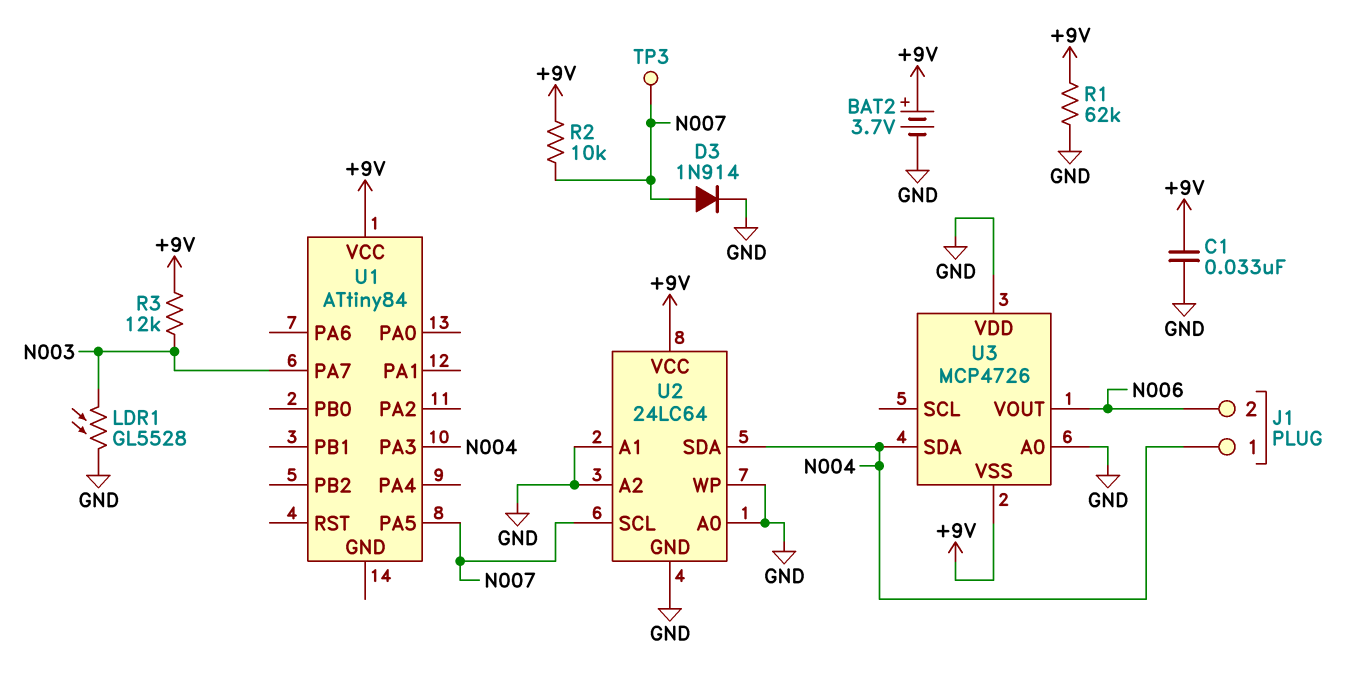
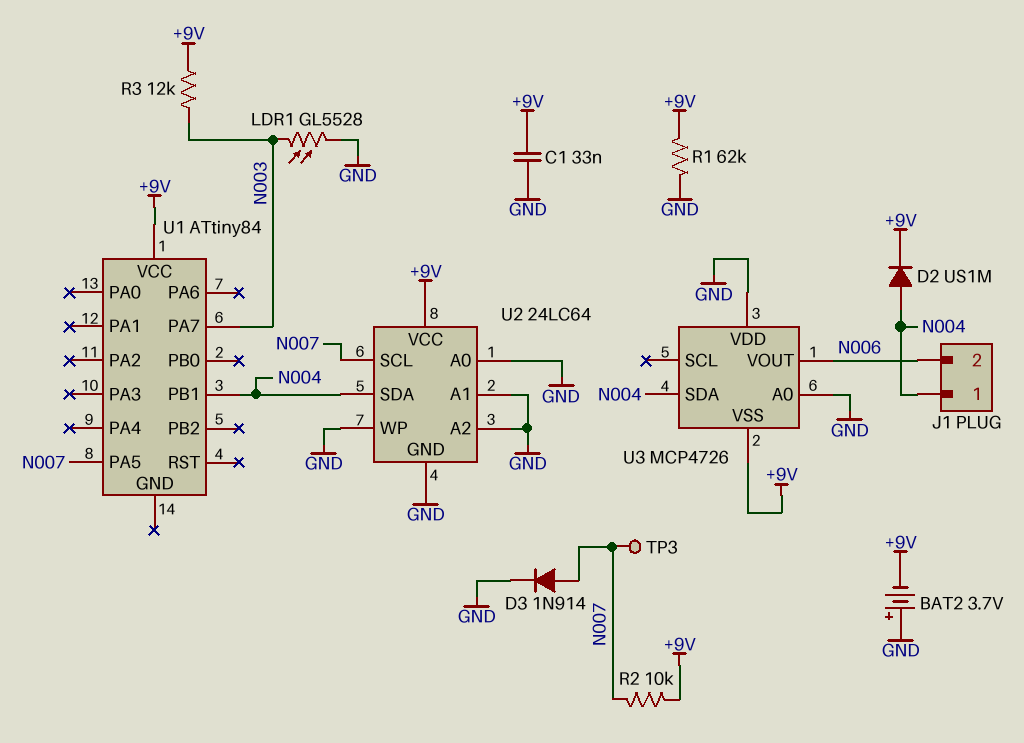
BAT2: 3.7V (plus +9V, minus GND) -> 3.7V (plus GND, minus +9V)
D2: none -> diode US1M (A N004, K +9V)
U1 pin PA3: N004 -> none
U1 pin PB1: none -> N004

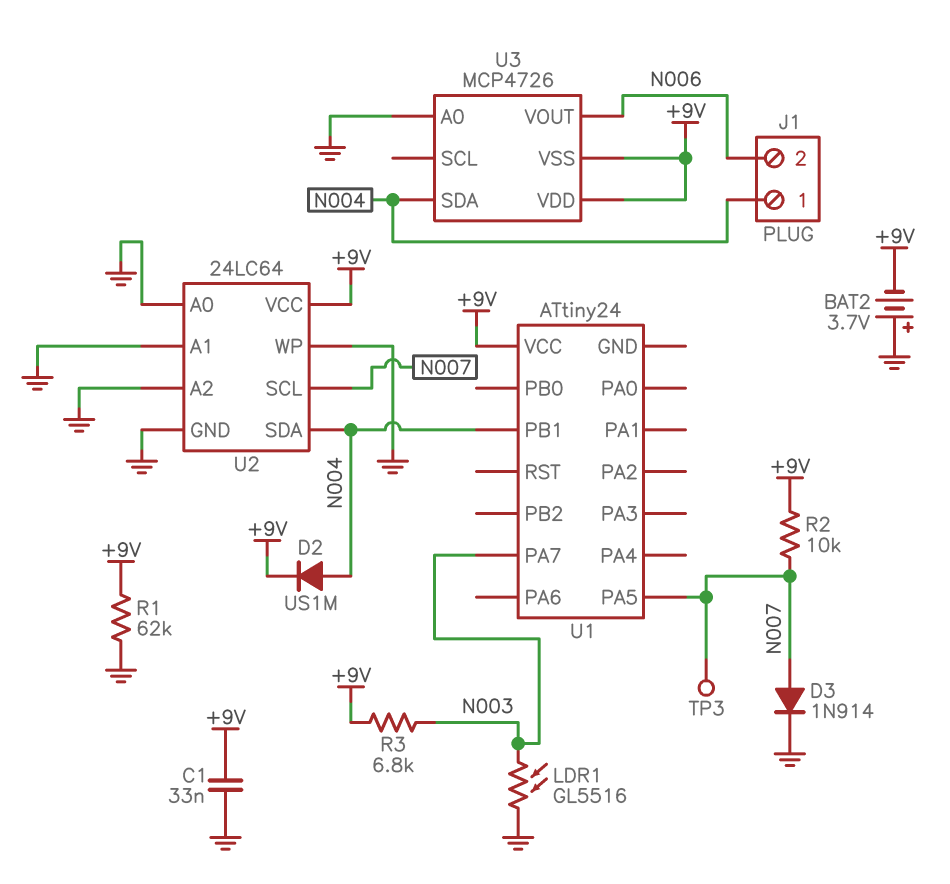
LDR1: GL5528 (GND, N003) -> GL5516 (GND, N003)
R3: 12k (+9V, N003) -> 6.8k (+9V, N003)
U1: ATtiny84 -> ATtiny24
U3 pin VDD: GND -> +9V

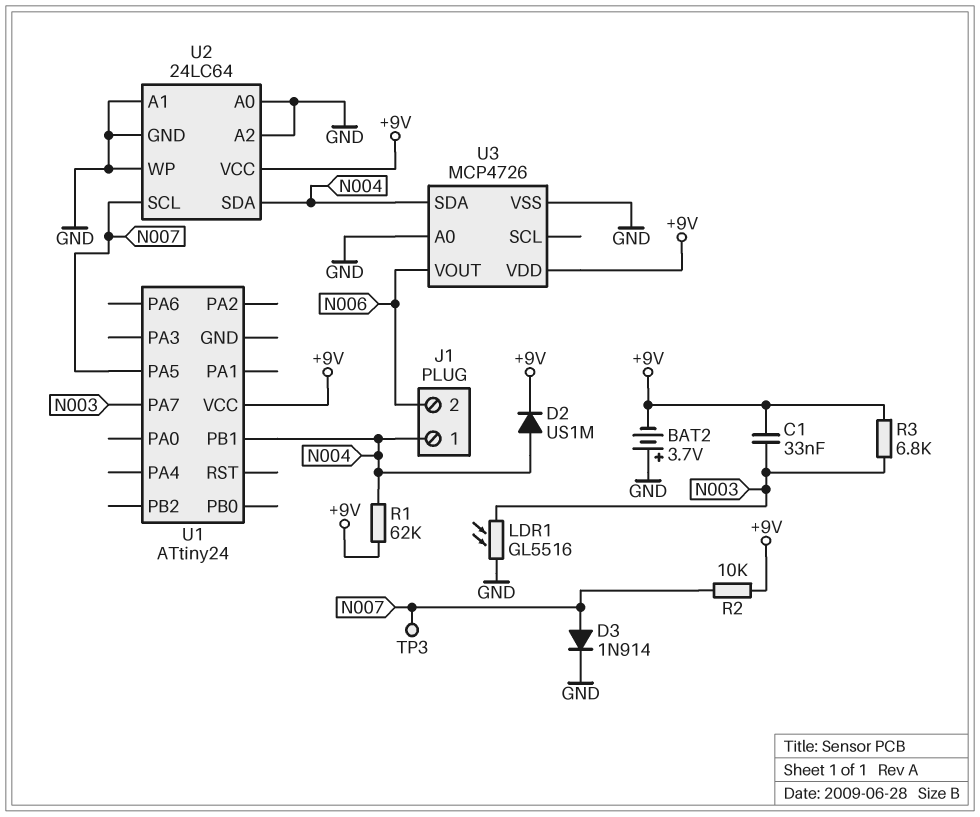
C1: 33nF (+9V, GND) -> 33nF (+9V, N003)
R1: 62k (+9V, GND) -> 62k (+9V, N004)
U3 pin VSS: +9V -> GND

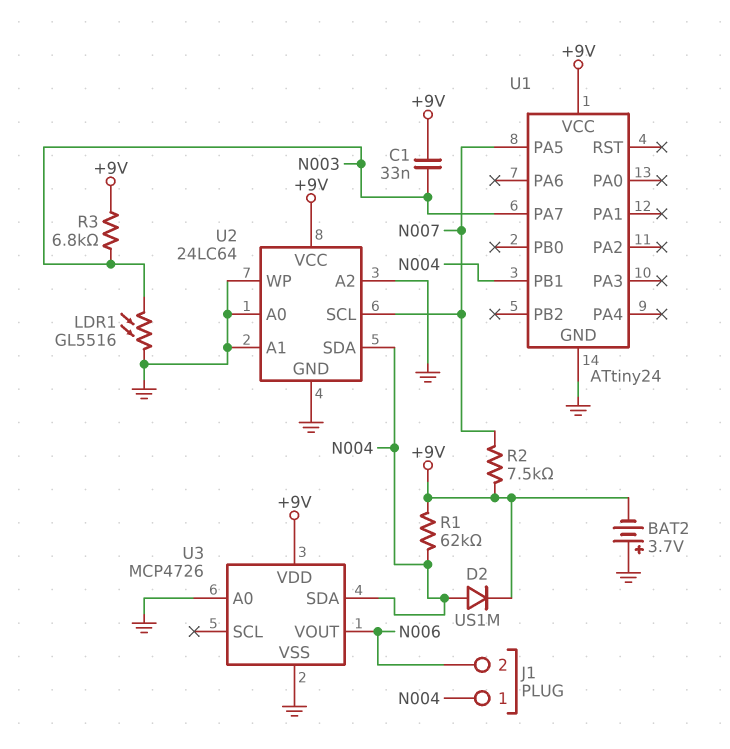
D3: diode 1N914 (A N007, K GND) -> none
R2: 10k (+9V, N007) -> 7.5k (+9V, N007)
TP3: test point (N007) -> none
U1 pin GND: none -> GND

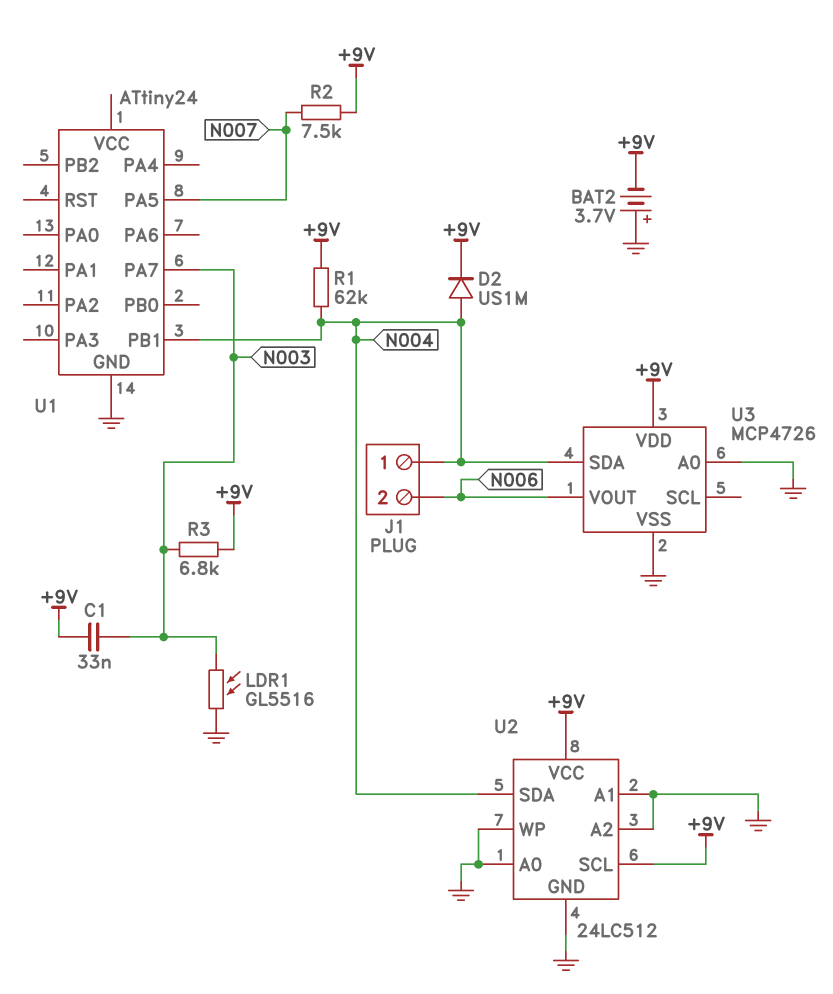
U1 pin VCC: +9V -> none
U2: 24LC64 -> 24LC512
U2 pin SCL: N007 -> +9V

